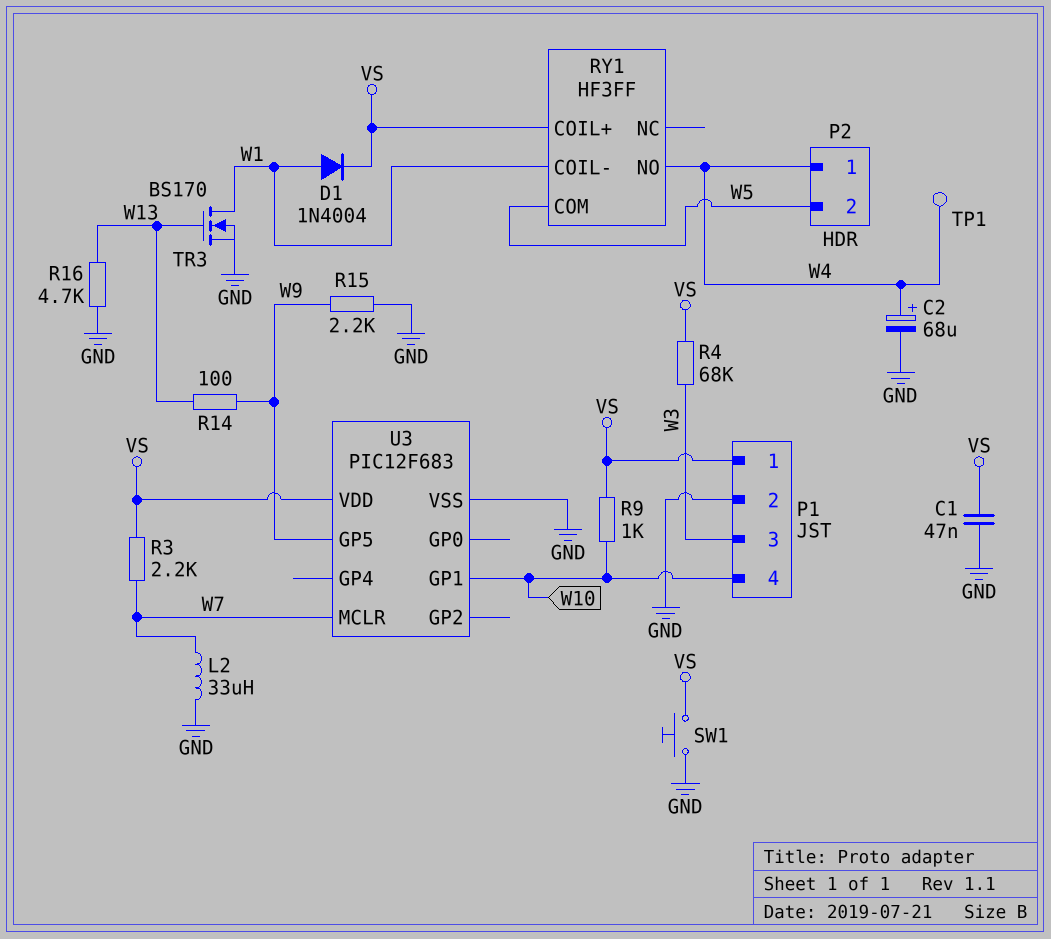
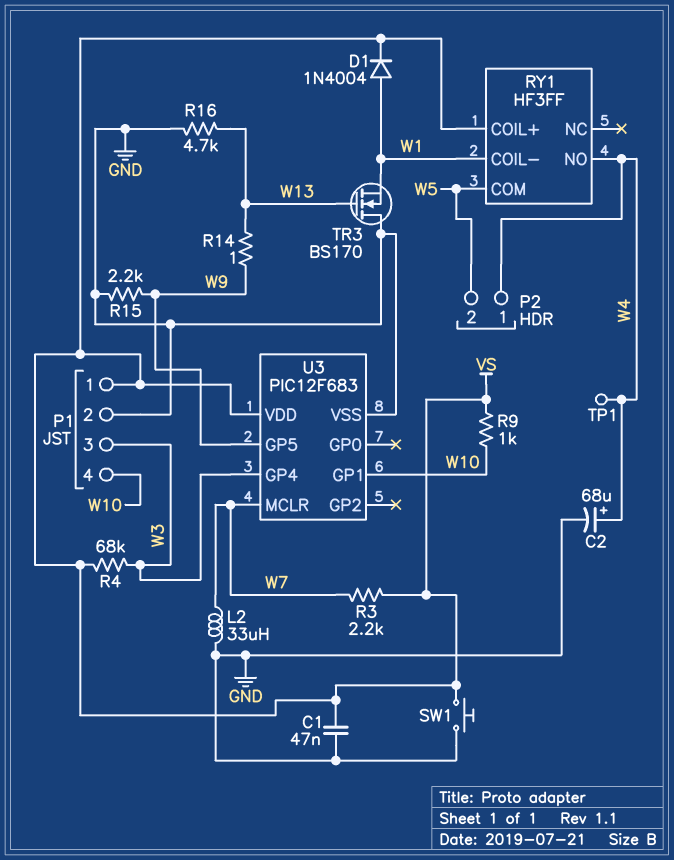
R14: 100 (W9, W13) -> 1 (W9, W13)
TR3: NMOS BS170 (G W13, D W1, S GND) -> NMOS BS170 (G W13, D GND, S W1)
U3 pin GP4: none -> W3

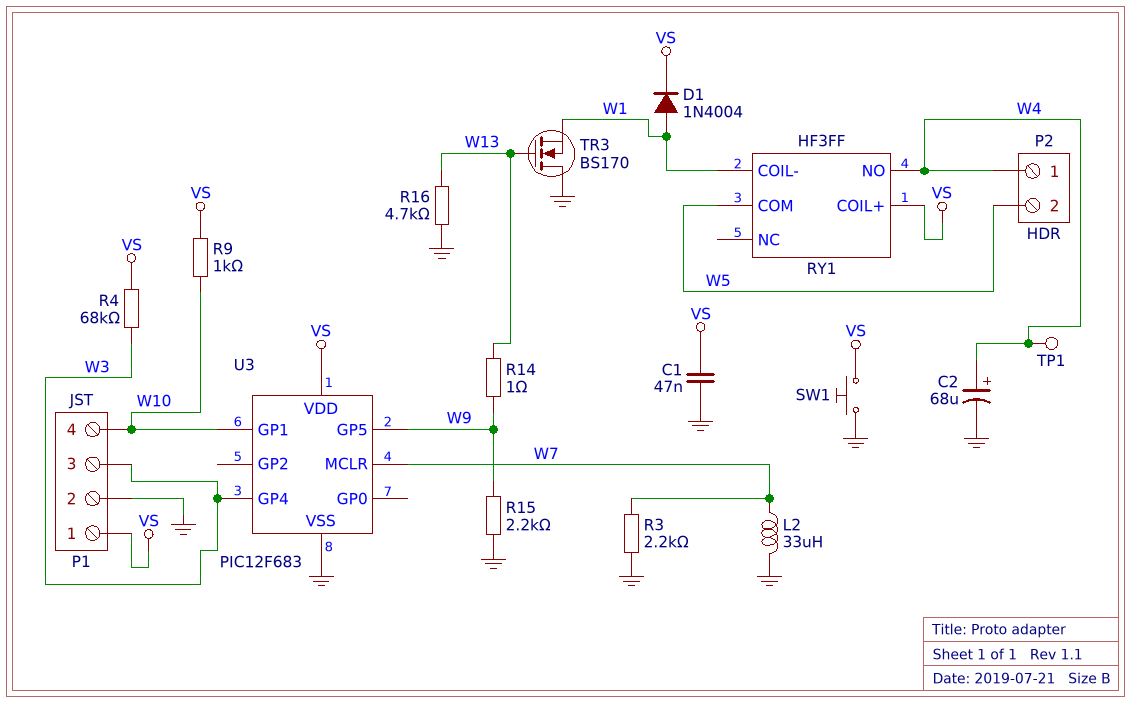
R3: 2.2k (VS, W7) -> 2.2k (GND, W7)

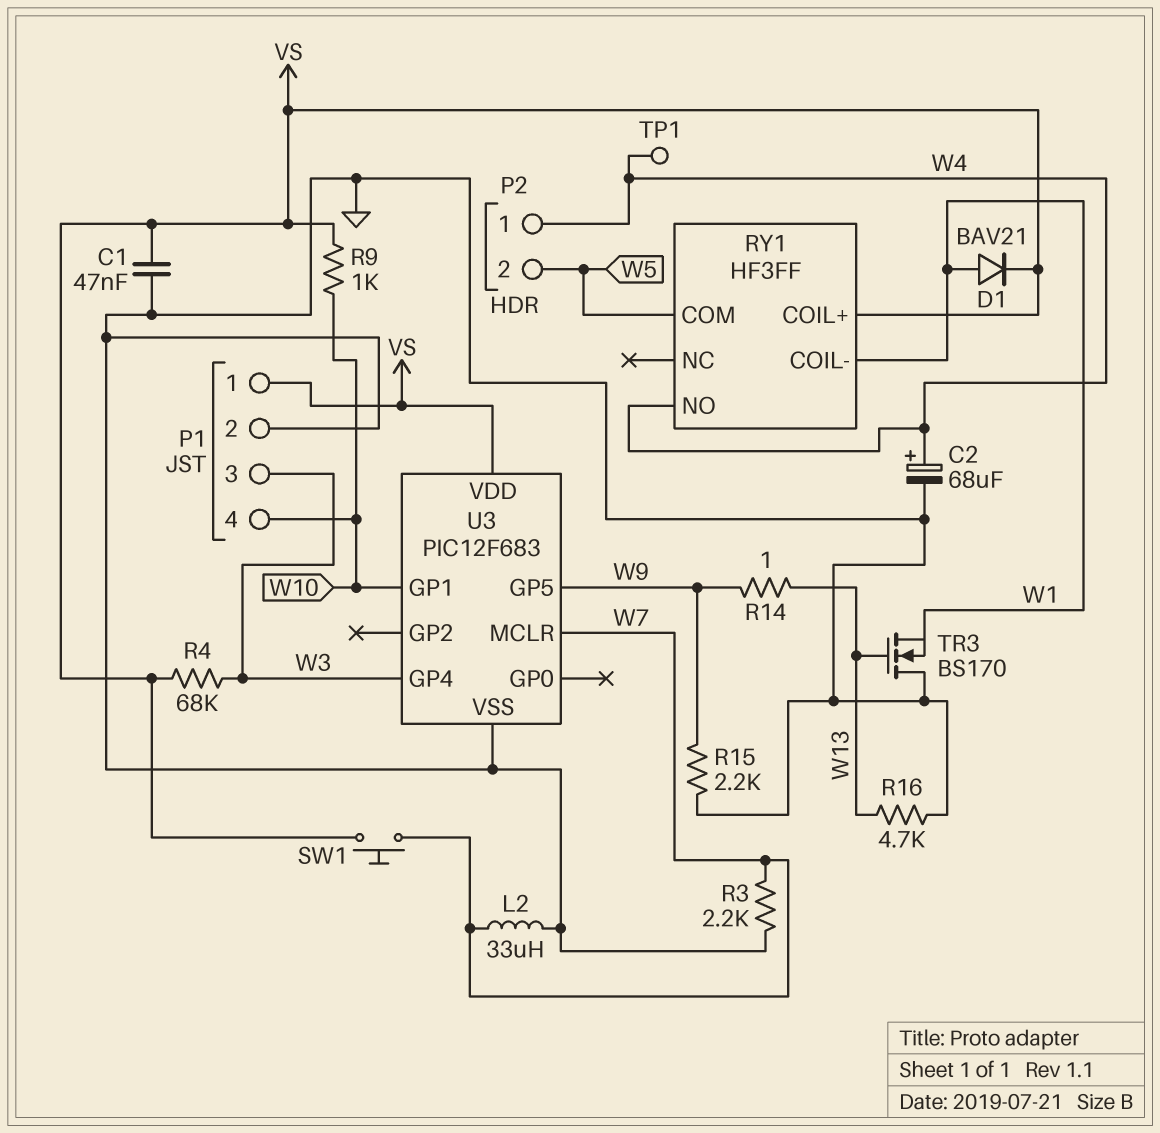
D1: diode 1N4004 (A W1, K VS) -> diode BAV21 (A W1, K VS)
SW1: button (GND, VS) -> button (VS, W7)

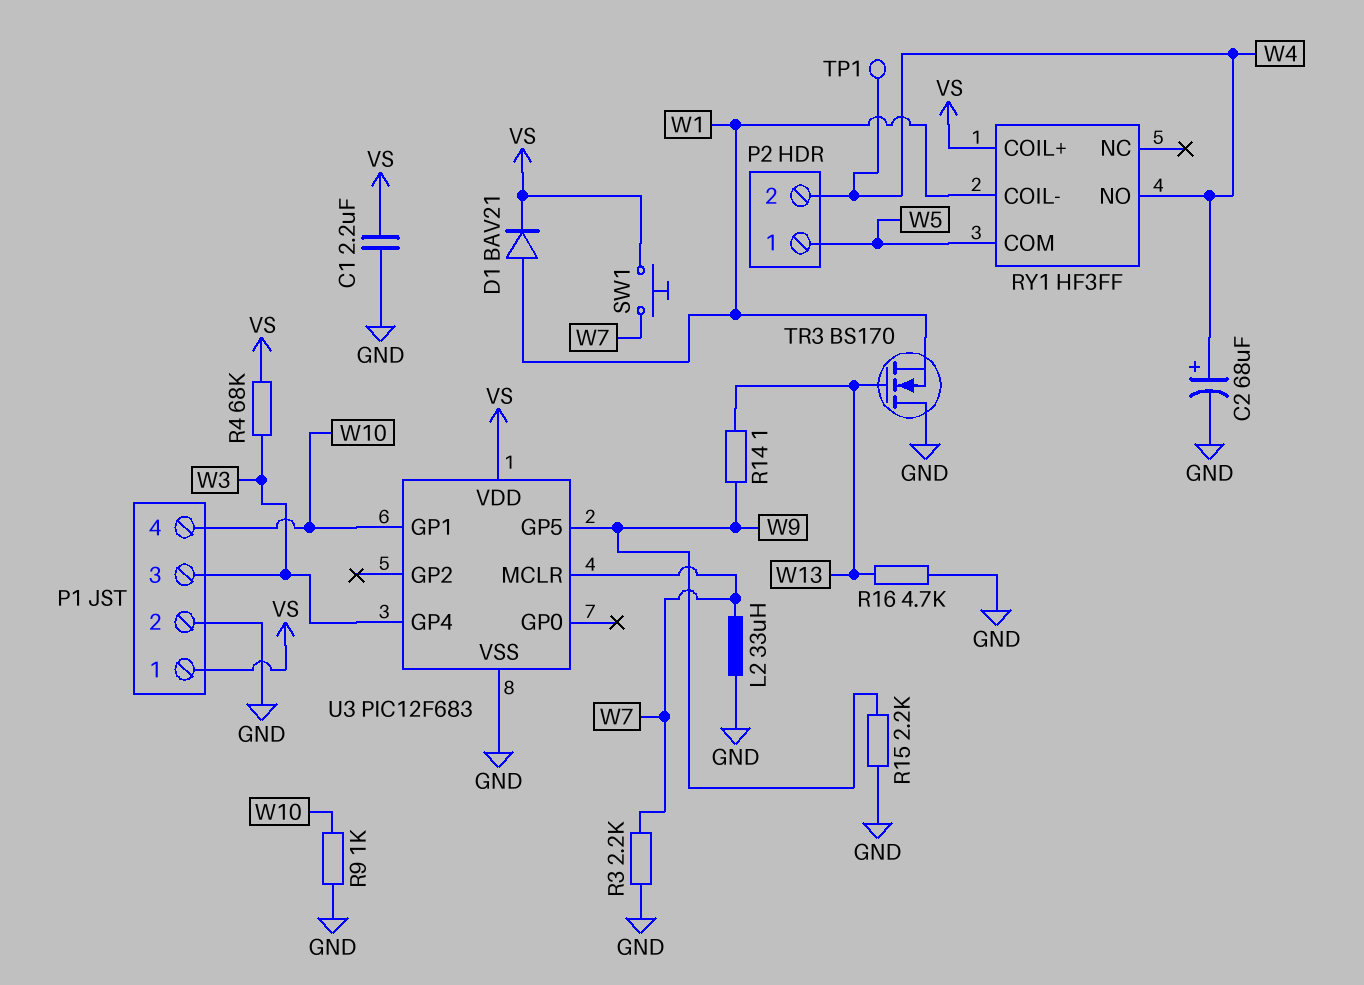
C1: 47nF (GND, VS) -> 2.2uF (GND, VS)
P2 pin 1: W4 -> W5
P2 pin 2: W5 -> W4
R9: 1k (VS, W10) -> 1k (GND, W10)

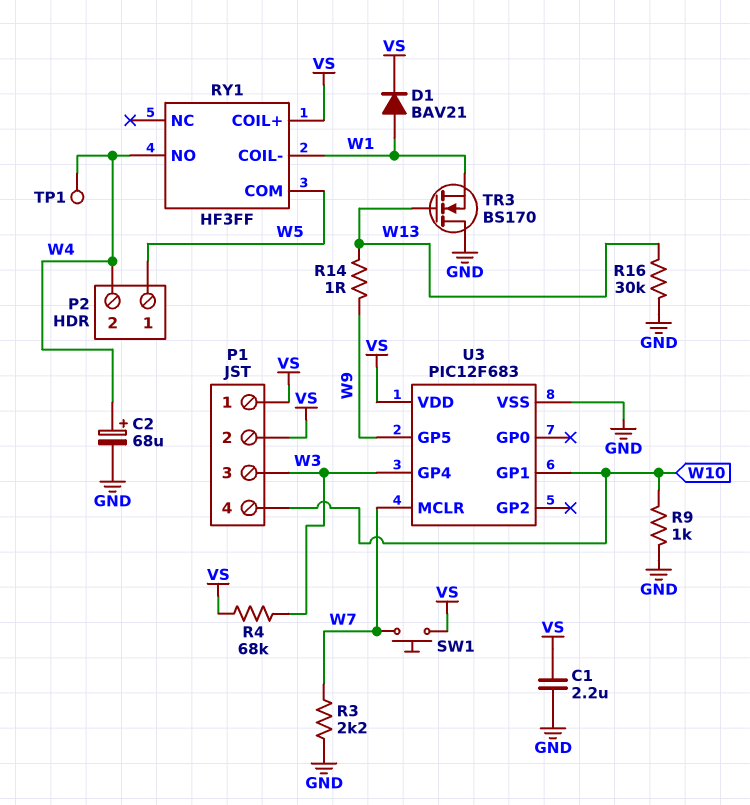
L2: 33uH (GND, W7) -> none
P1 pin 2: GND -> VS
R15: 2.2k (GND, W9) -> none
R16: 4.7k (GND, W13) -> 30k (GND, W13)

